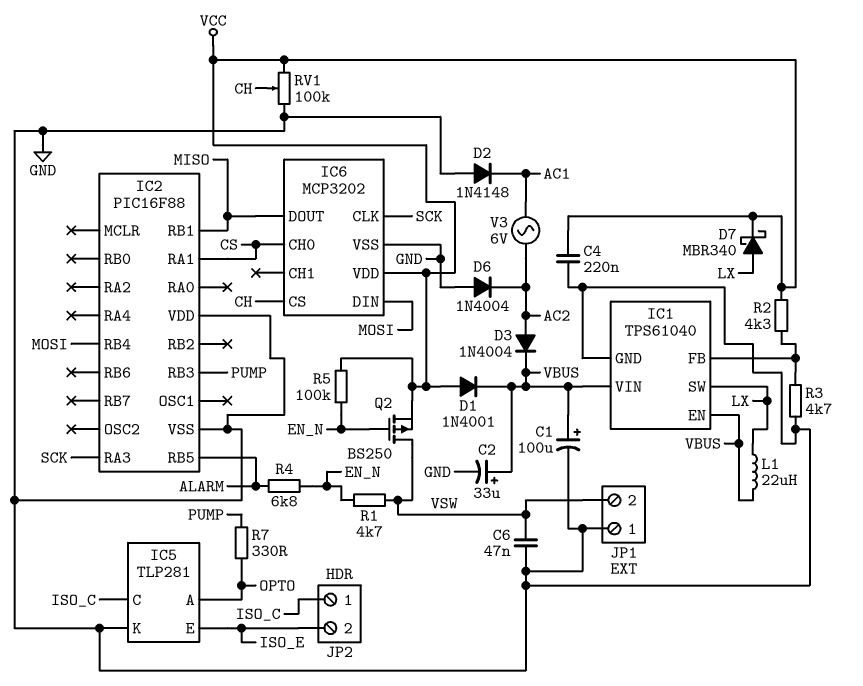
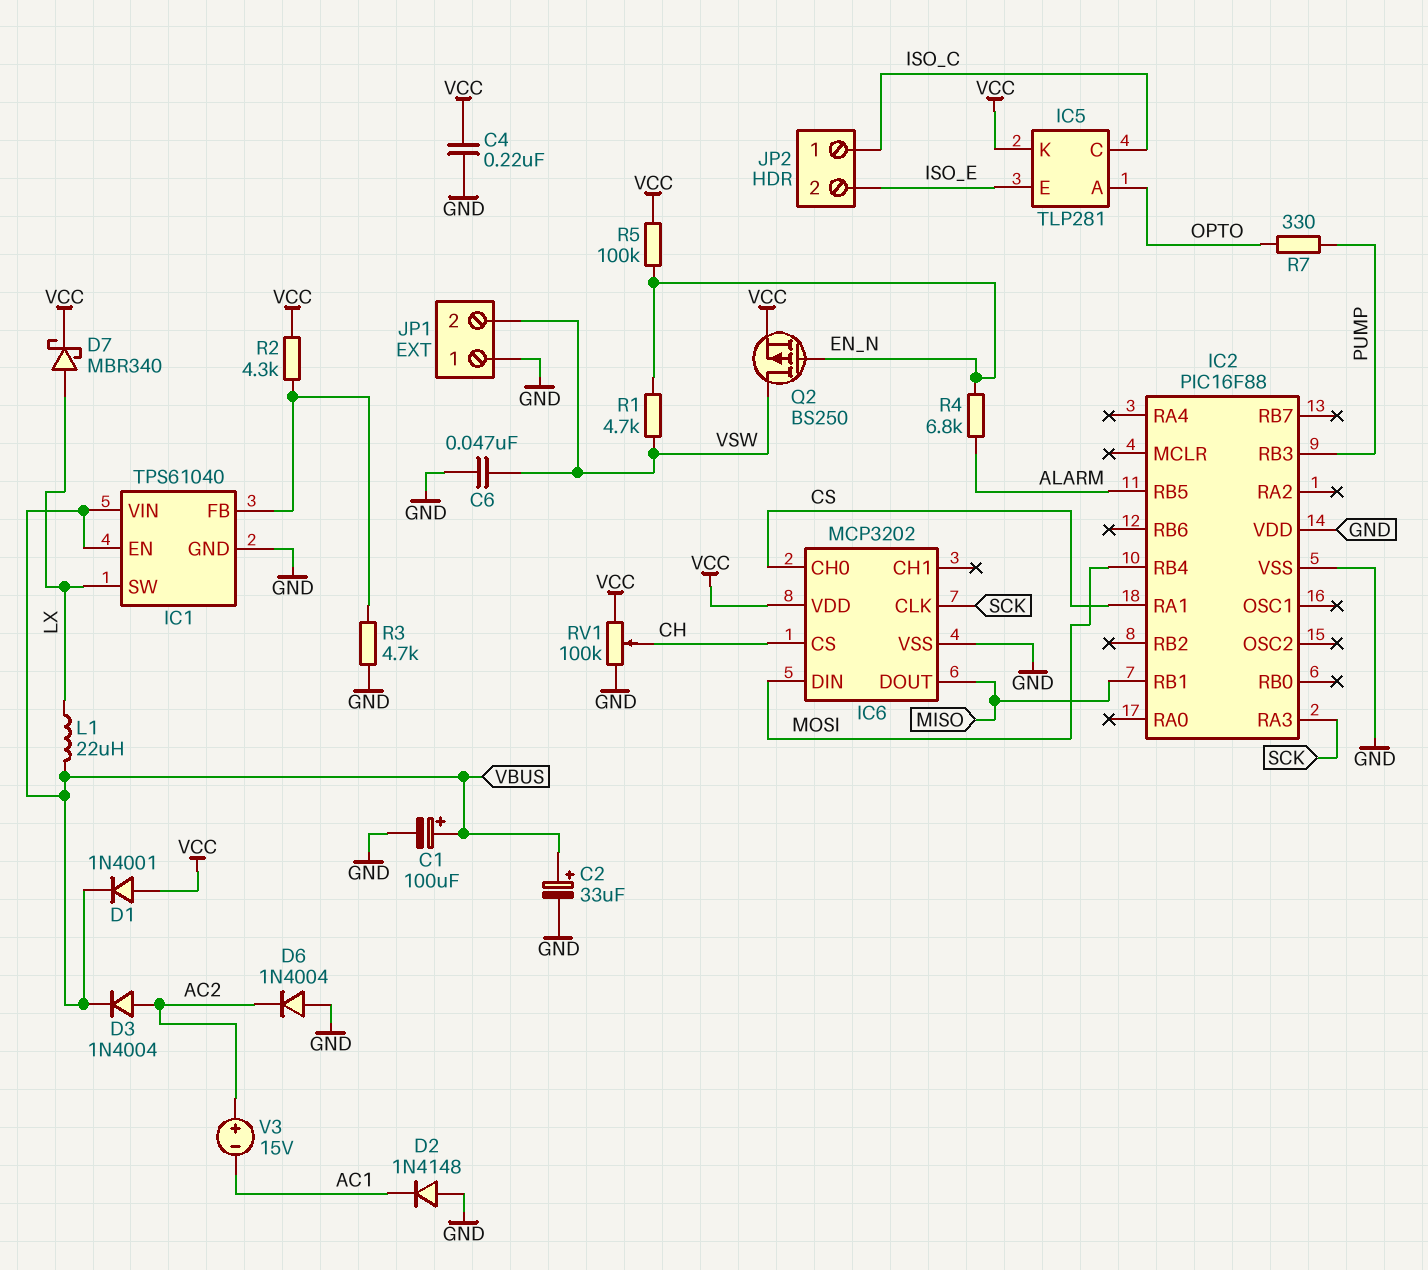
IC5 pin K: GND -> VCC
V3: AC 6V (AC1, AC2) -> 15V (plus AC2, minus AC1)

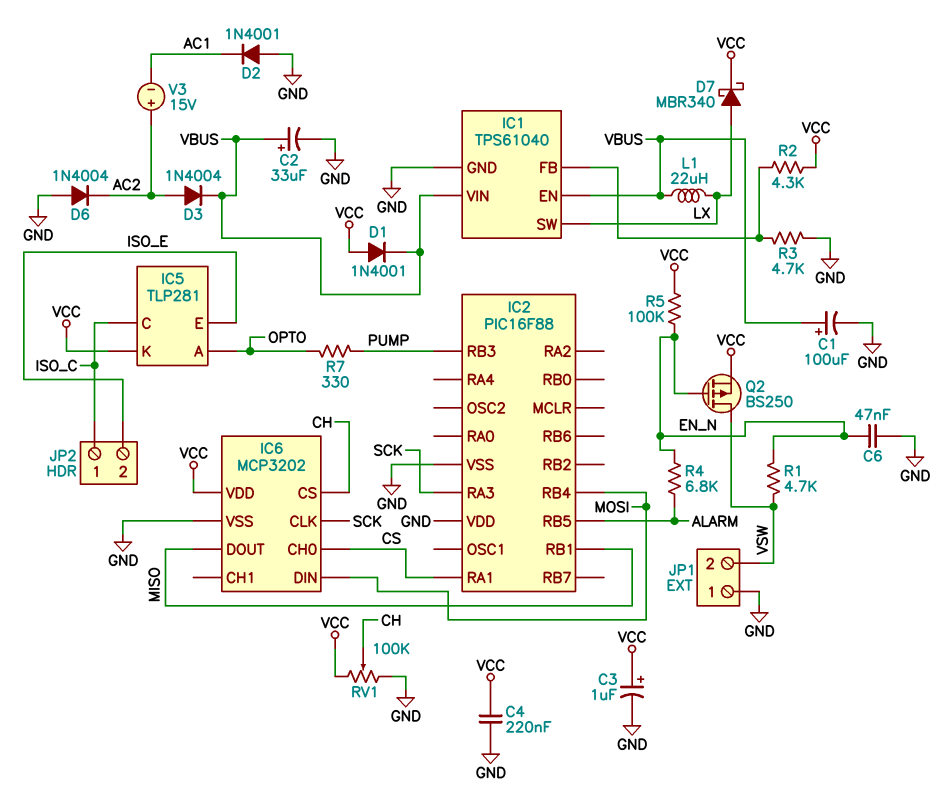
C3: none -> 1uF (plus VCC, minus GND)
C6: 47nF (GND, VSW) -> 47nF (EN_N, GND)
D2: diode 1N4148 (A GND, K AC1) -> diode 1N4001 (A GND, K AC1)

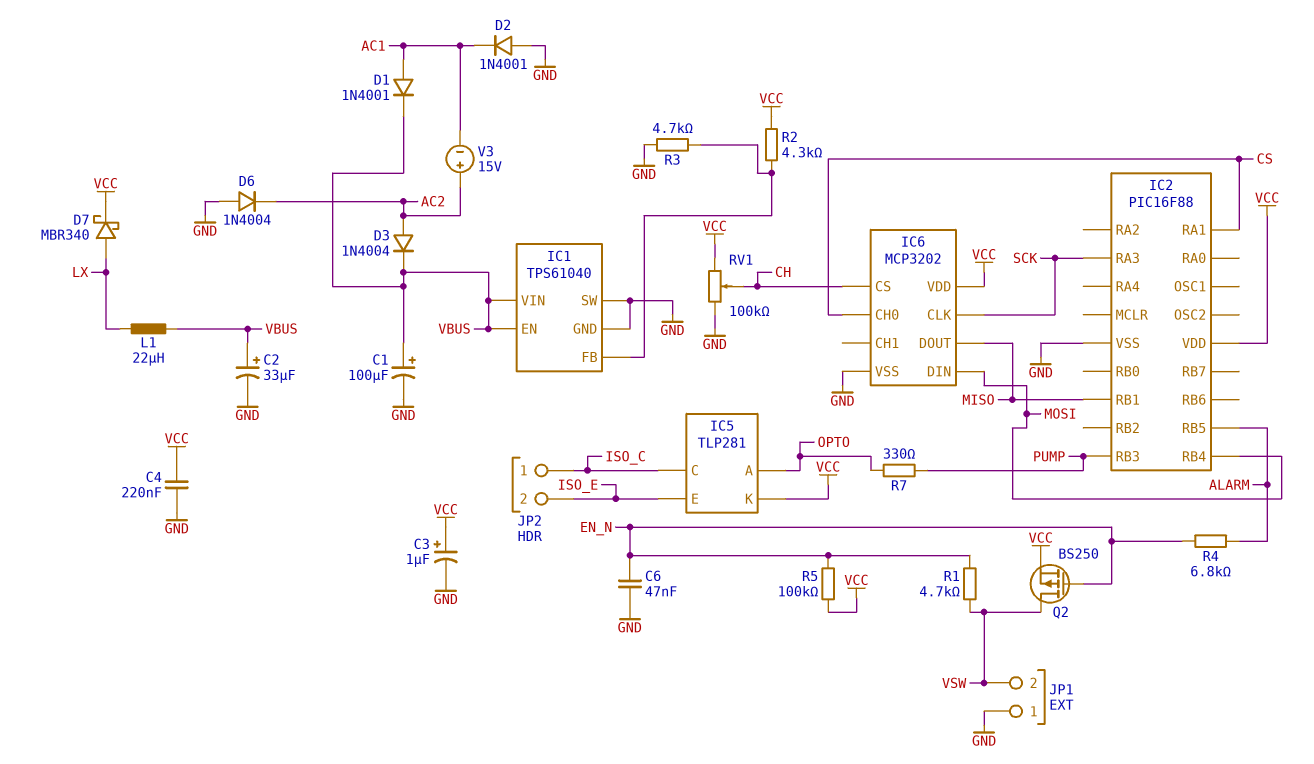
D1: diode 1N4001 (A VCC, K VBUS) -> diode 1N4001 (A AC1, K VBUS)
IC1 pin SW: LX -> GND
IC2 pin VDD: GND -> VCC

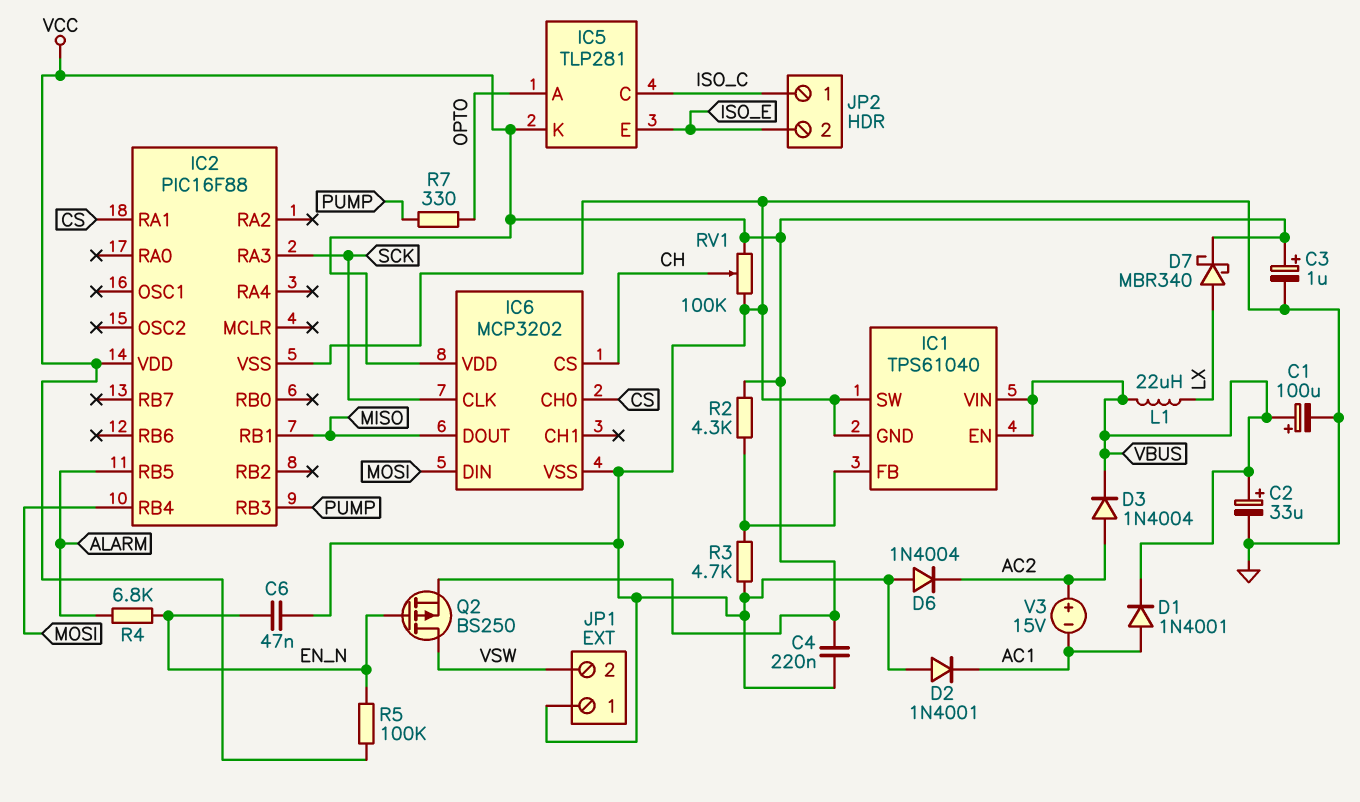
R1: 4.7k (EN_N, VSW) -> none

